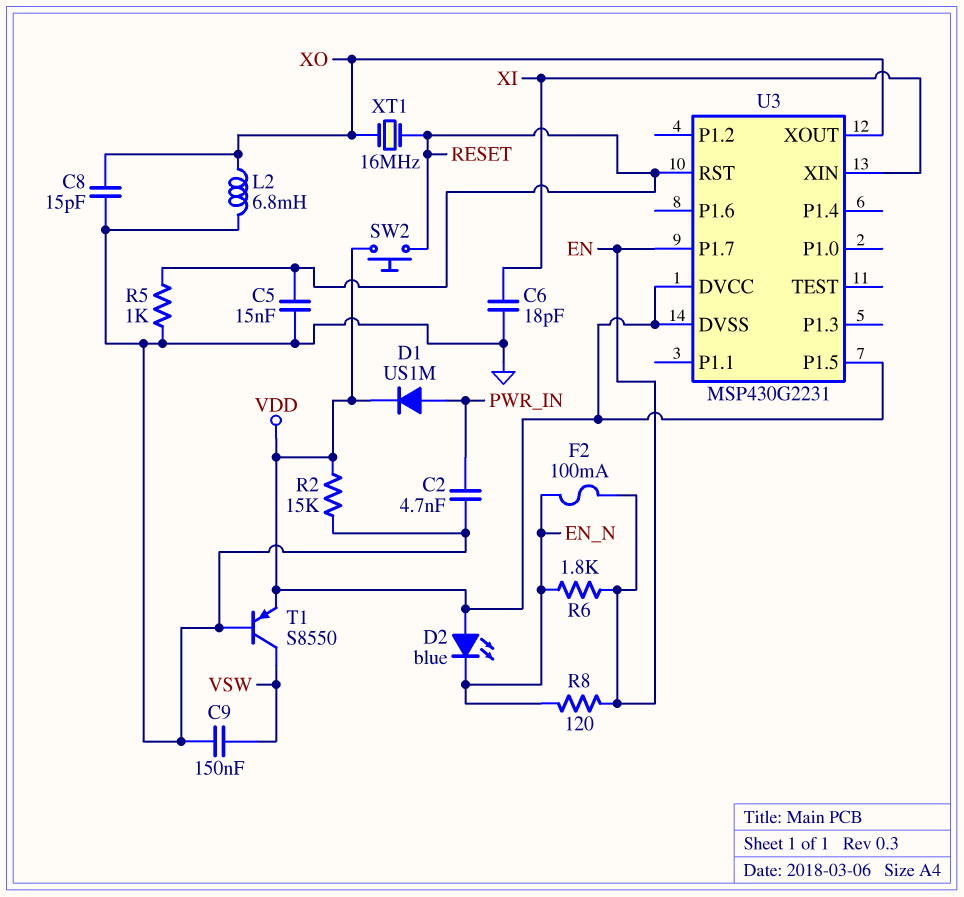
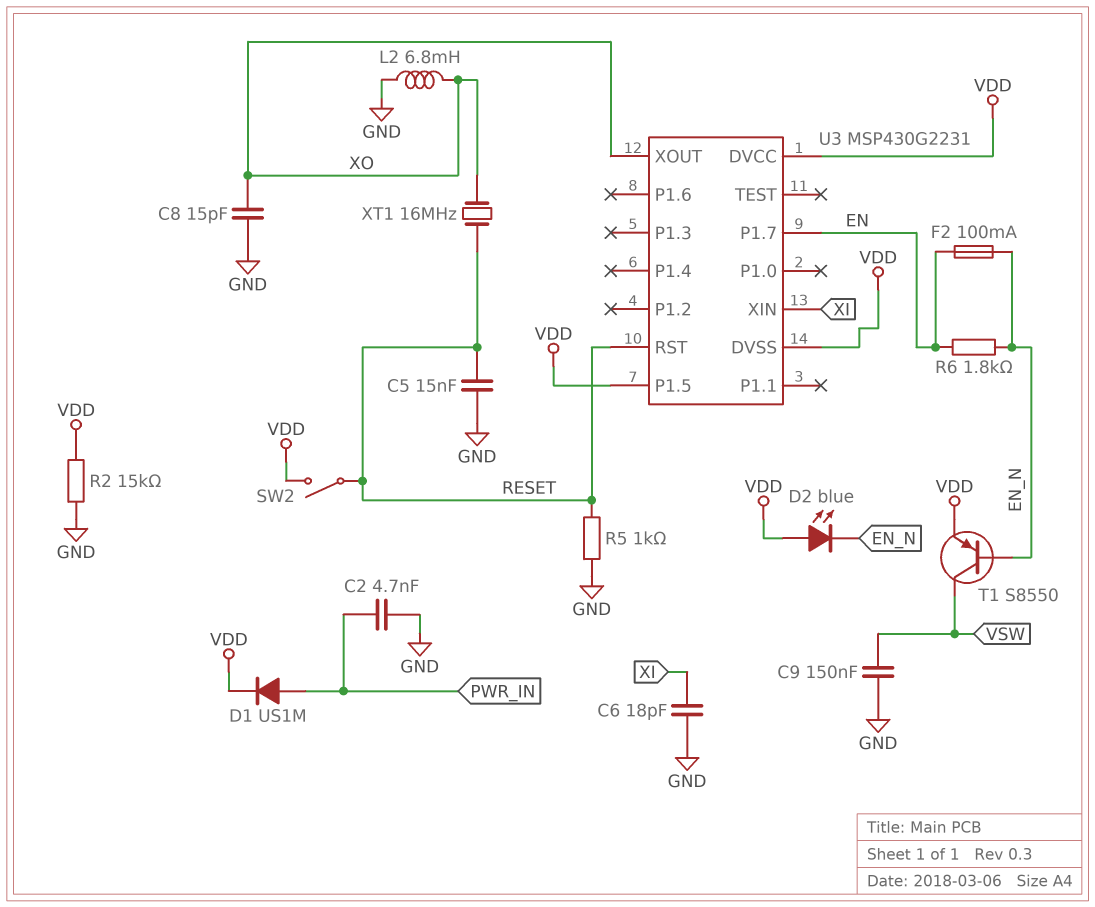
R8: 120 (EN, EN_N) -> none
SW2: button (RESET, VDD) -> switch (RESET, VDD)
T1: PNP S8550 (B GND, C VSW, E VDD) -> PNP S8550 (B EN_N, C VSW, E VDD)

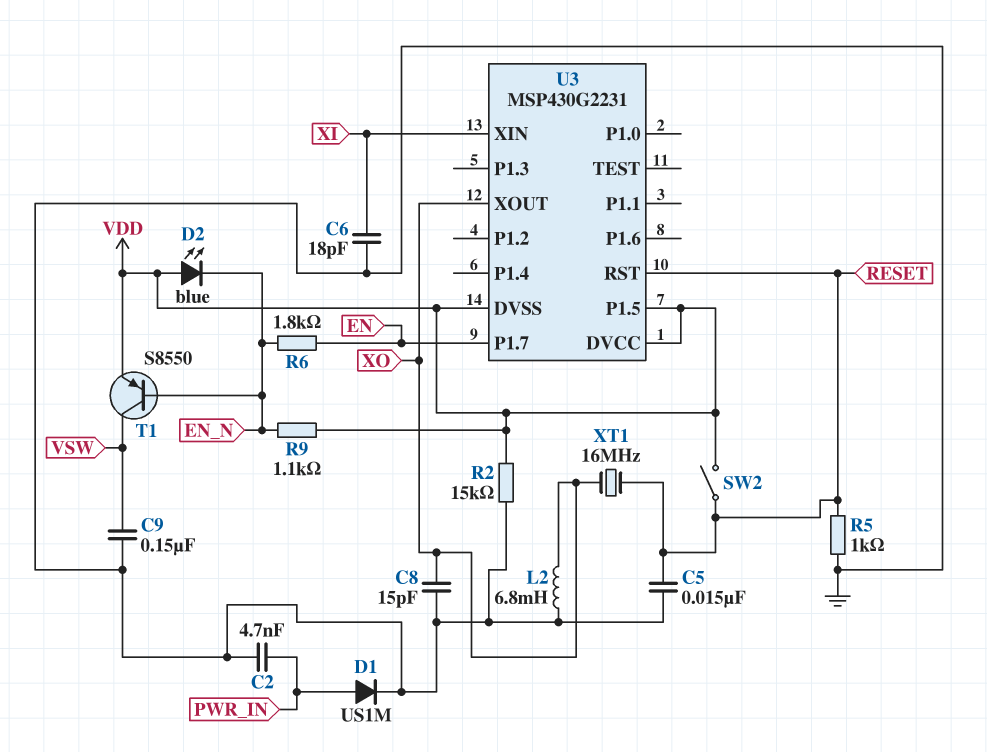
D1: diode US1M (A PWR_IN, K VDD) -> diode US1M (A PWR_IN, K GND)
F2: 100mA (EN, EN_N) -> none
R9: none -> 1.1k (EN_N, VDD)

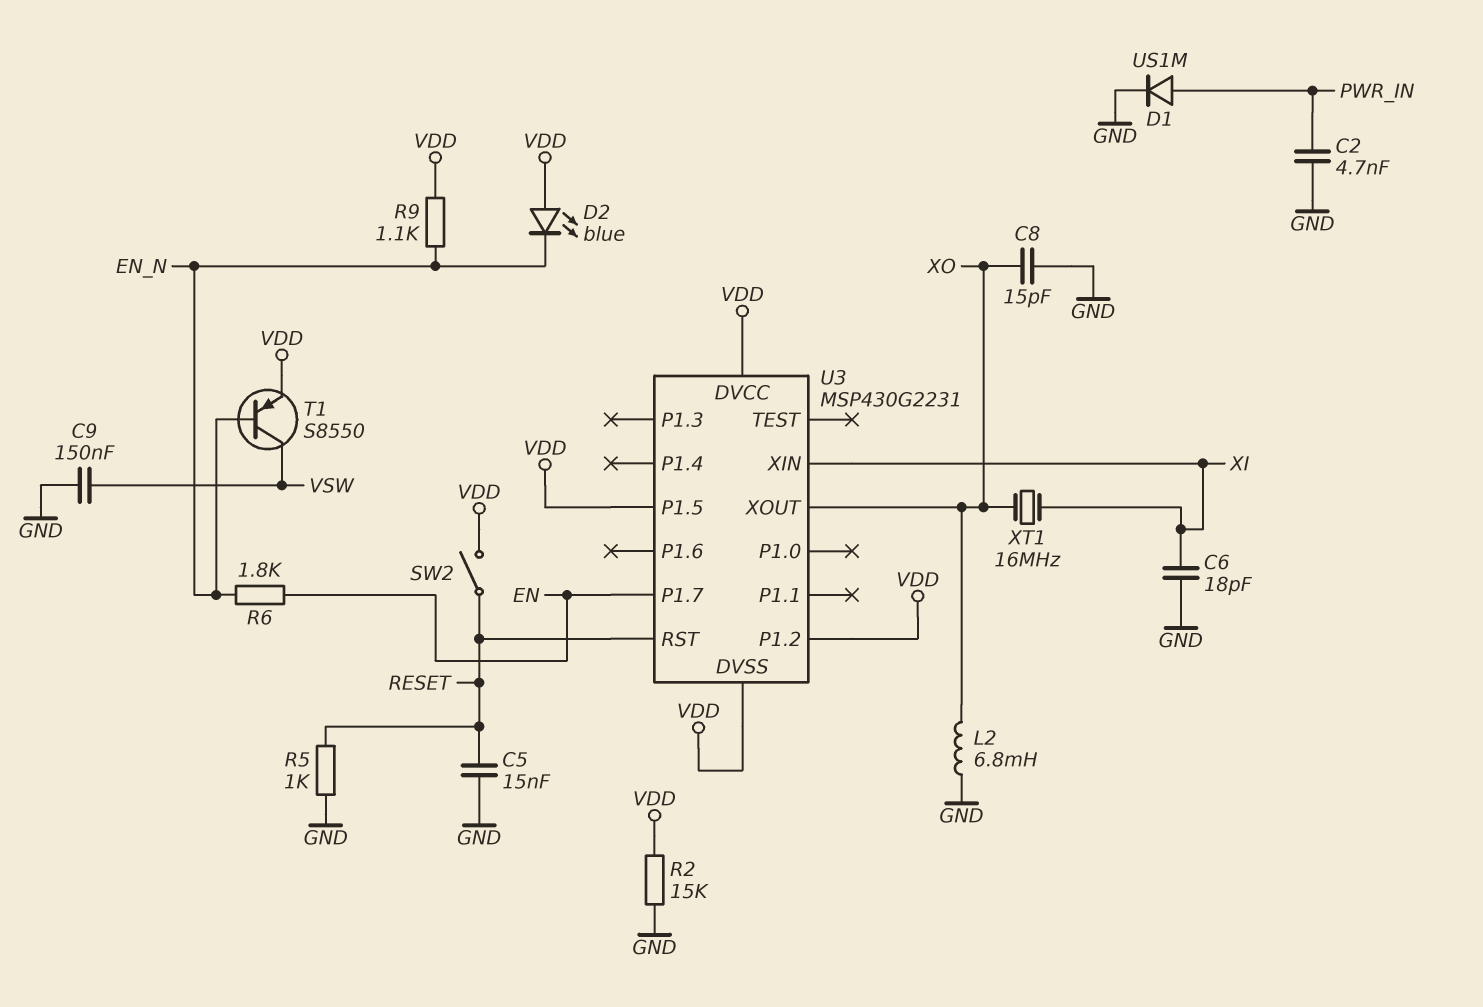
U3 pin P1.2: none -> VDD
XT1: 16MHz (RESET, XO) -> 16MHz (XI, XO)

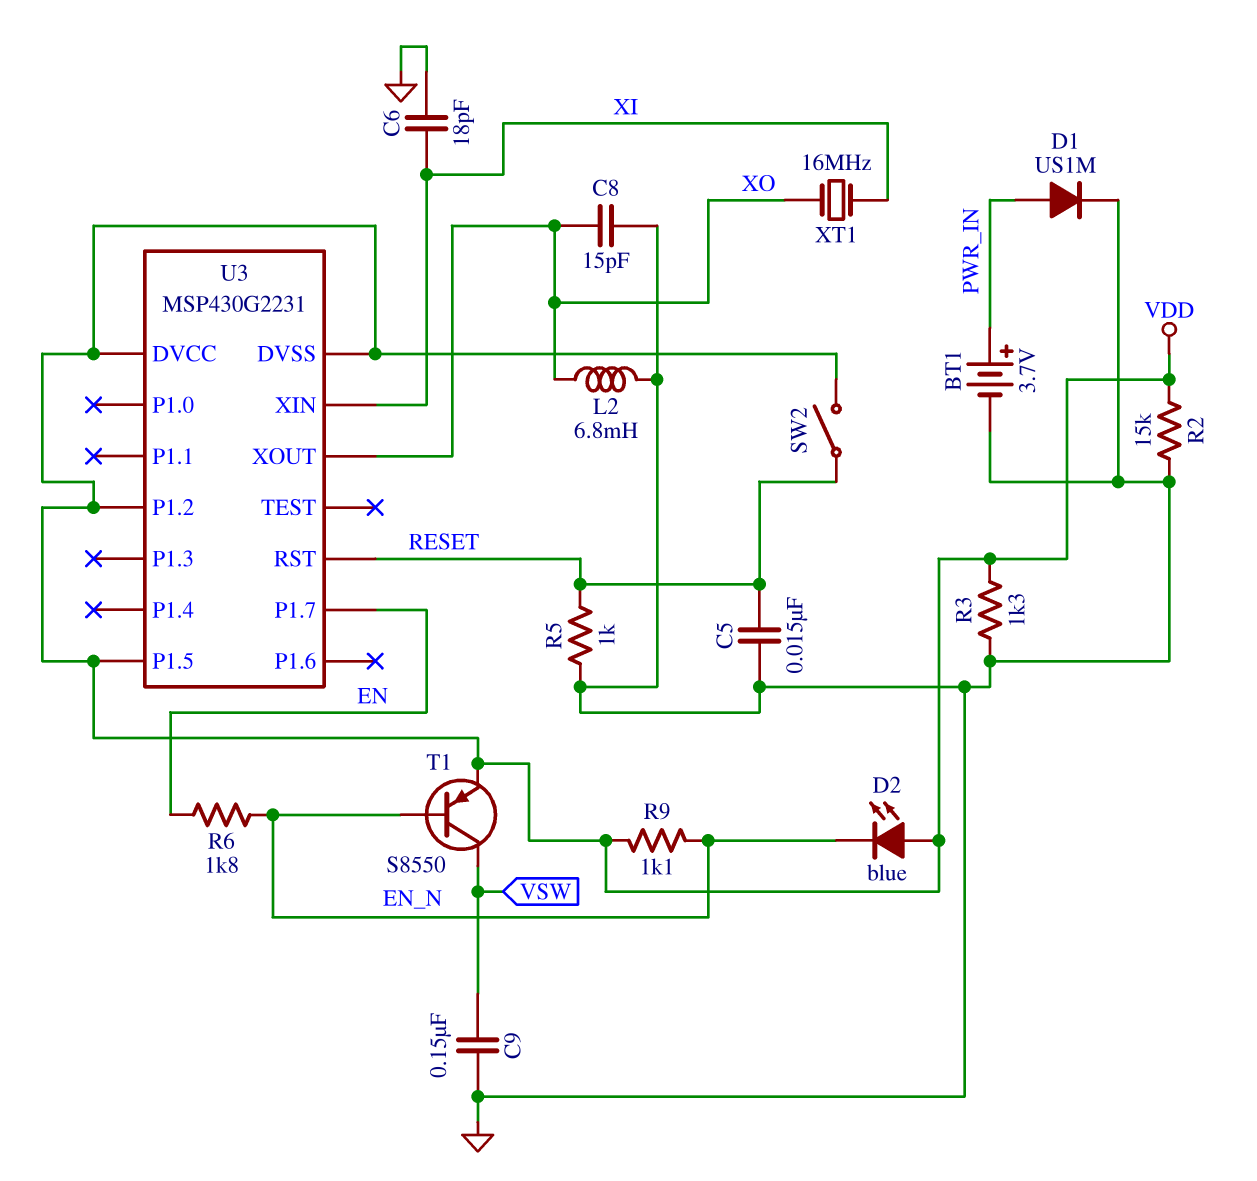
BT1: none -> 3.7V (plus PWR_IN, minus GND)
C2: 4.7nF (GND, PWR_IN) -> none
R3: none -> 1.3k (GND, VDD)

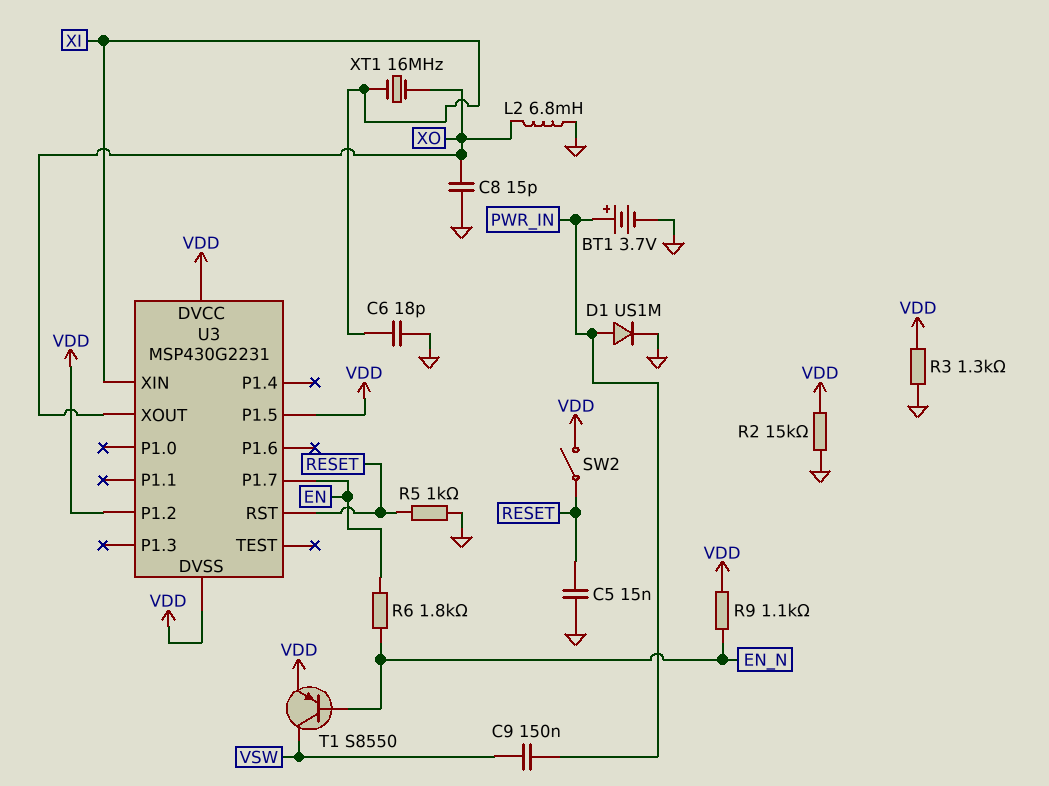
C9: 150nF (GND, VSW) -> 150nF (PWR_IN, VSW)
D2: LED blue (A VDD, K EN_N) -> none

